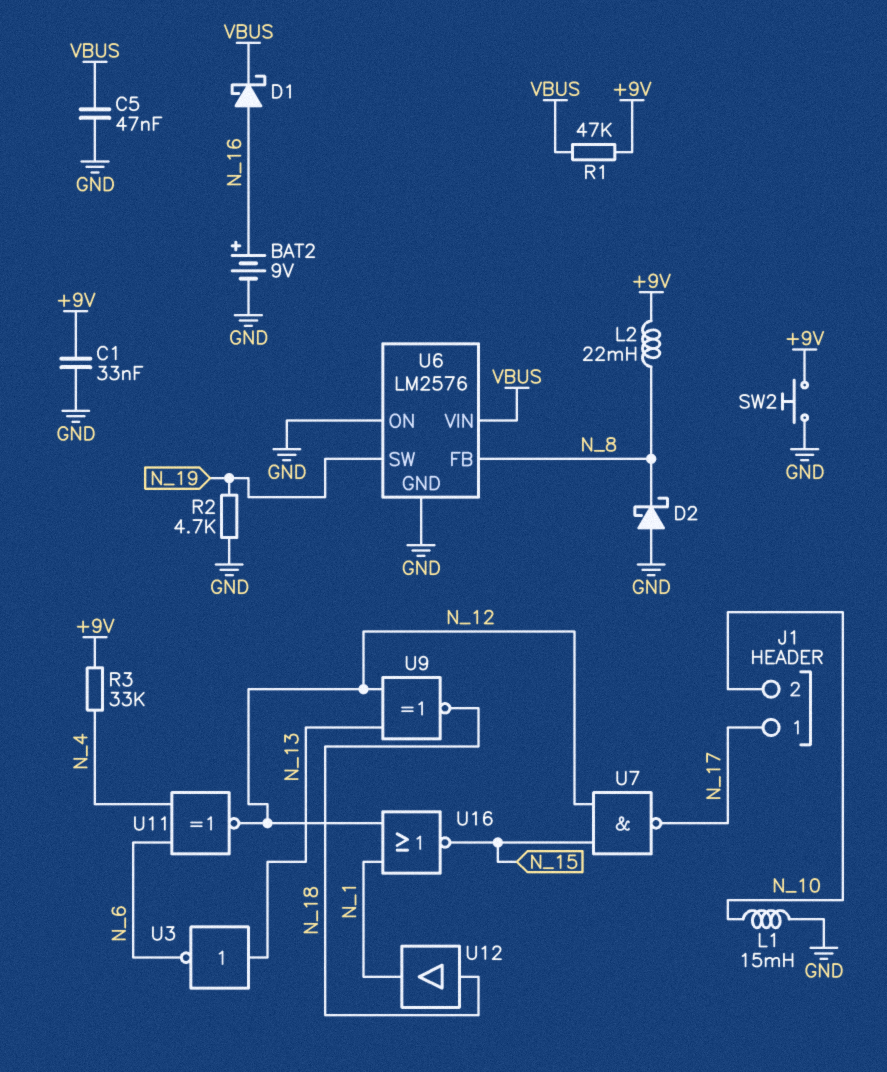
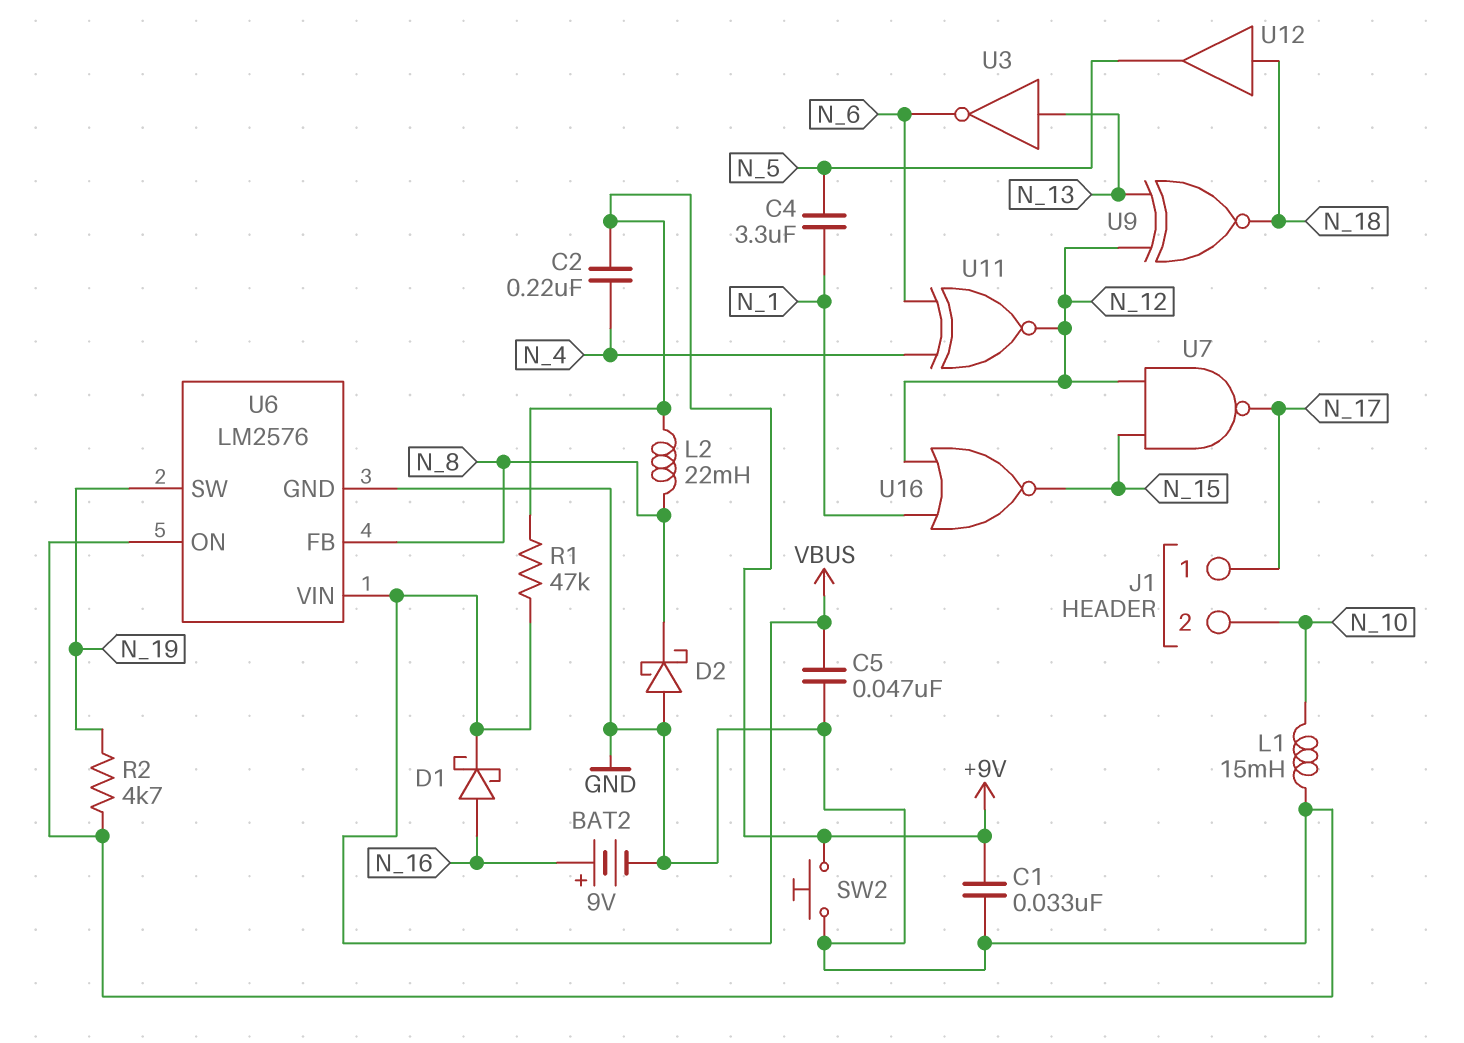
C2: none -> 220nF (+9V, N_4)
C4: none -> 3.3uF (N_1, N_5)
R3: 33k (+9V, N_4) -> none
U12: buffer (in N_18, out N_1) -> buffer (in N_18, out N_5)

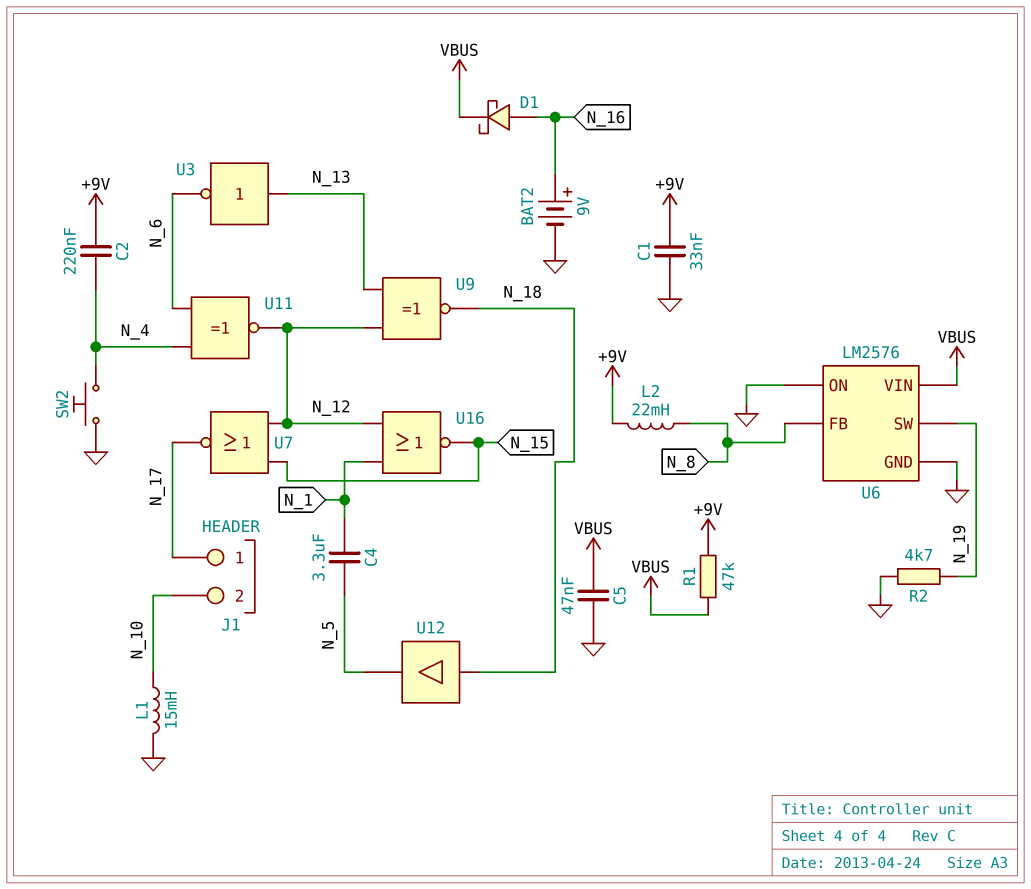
D2: schottky (A GND, K N_8) -> none
SW2: button (+9V, GND) -> button (GND, N_4)
U7: NAND (in N_12, in N_15, out N_17) -> NOR (in N_12, in N_15, out N_17)

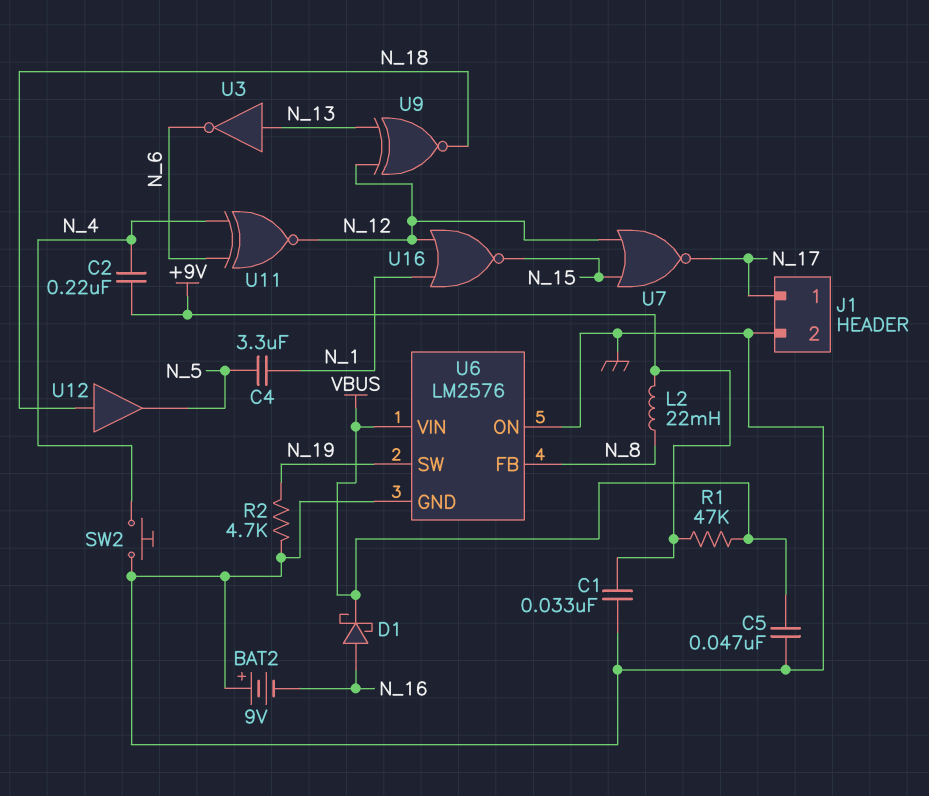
BAT2: 9V (plus N_16, minus GND) -> 9V (plus GND, minus N_16)
J1 pin 2: N_10 -> GND
L1: 15mH (GND, N_10) -> none

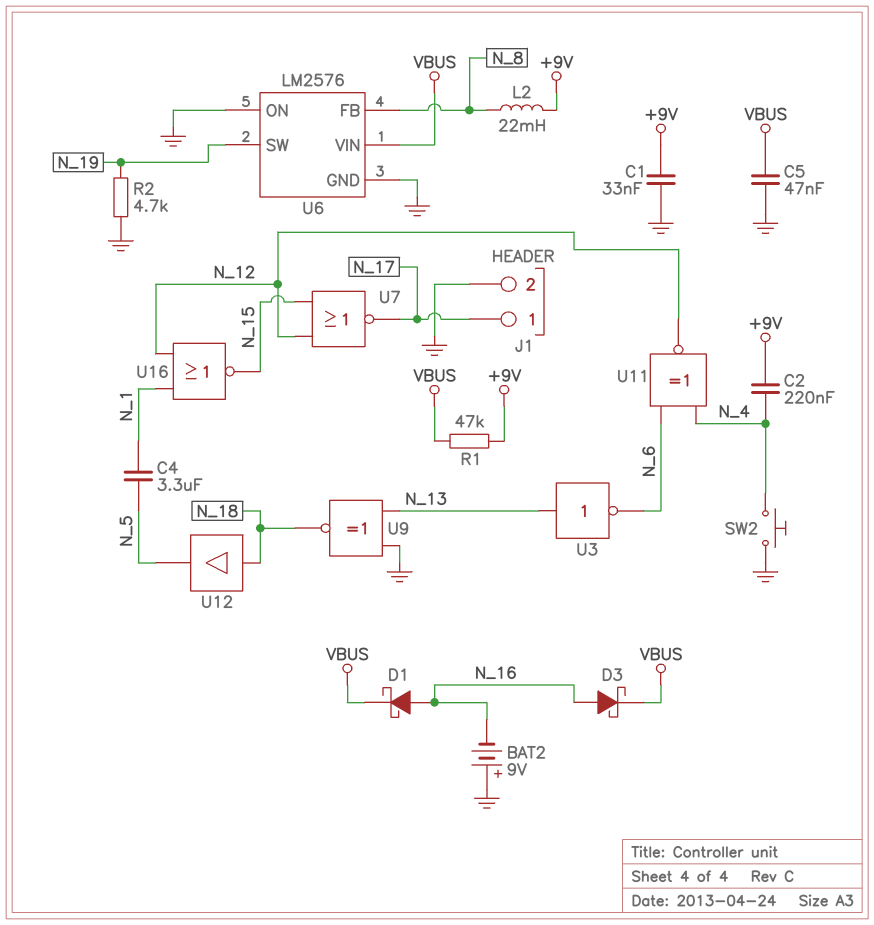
D3: none -> schottky (A N_16, K VBUS)
U9: XNOR (in N_12, in N_13, out N_18) -> XNOR (in GND, in N_13, out N_18)

